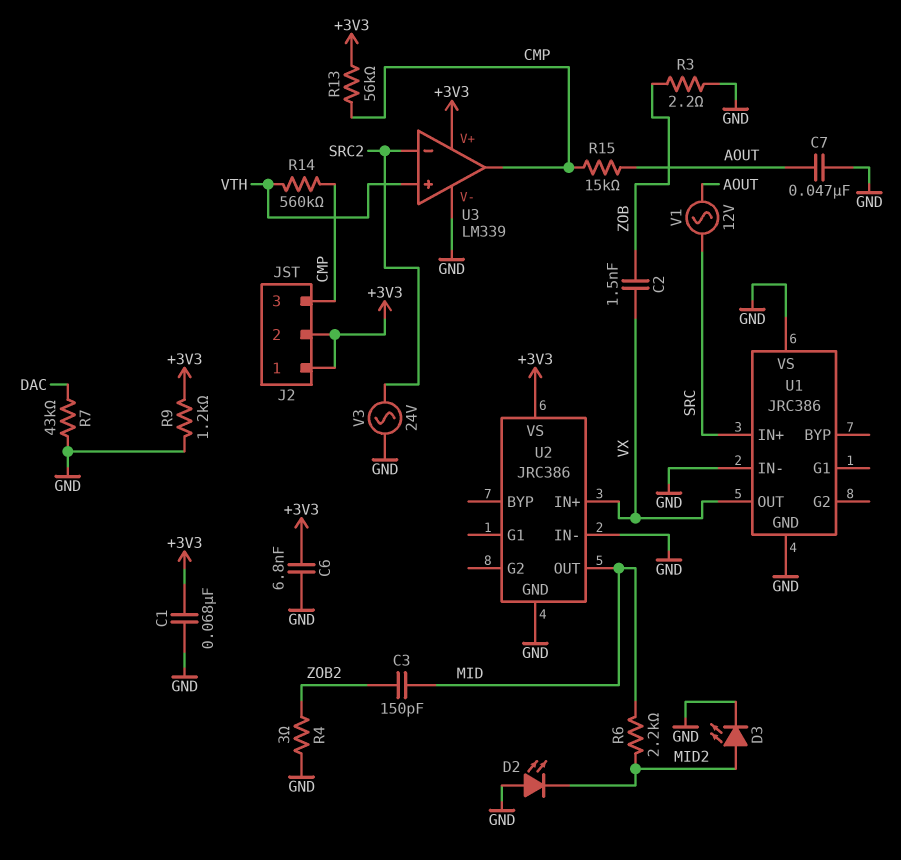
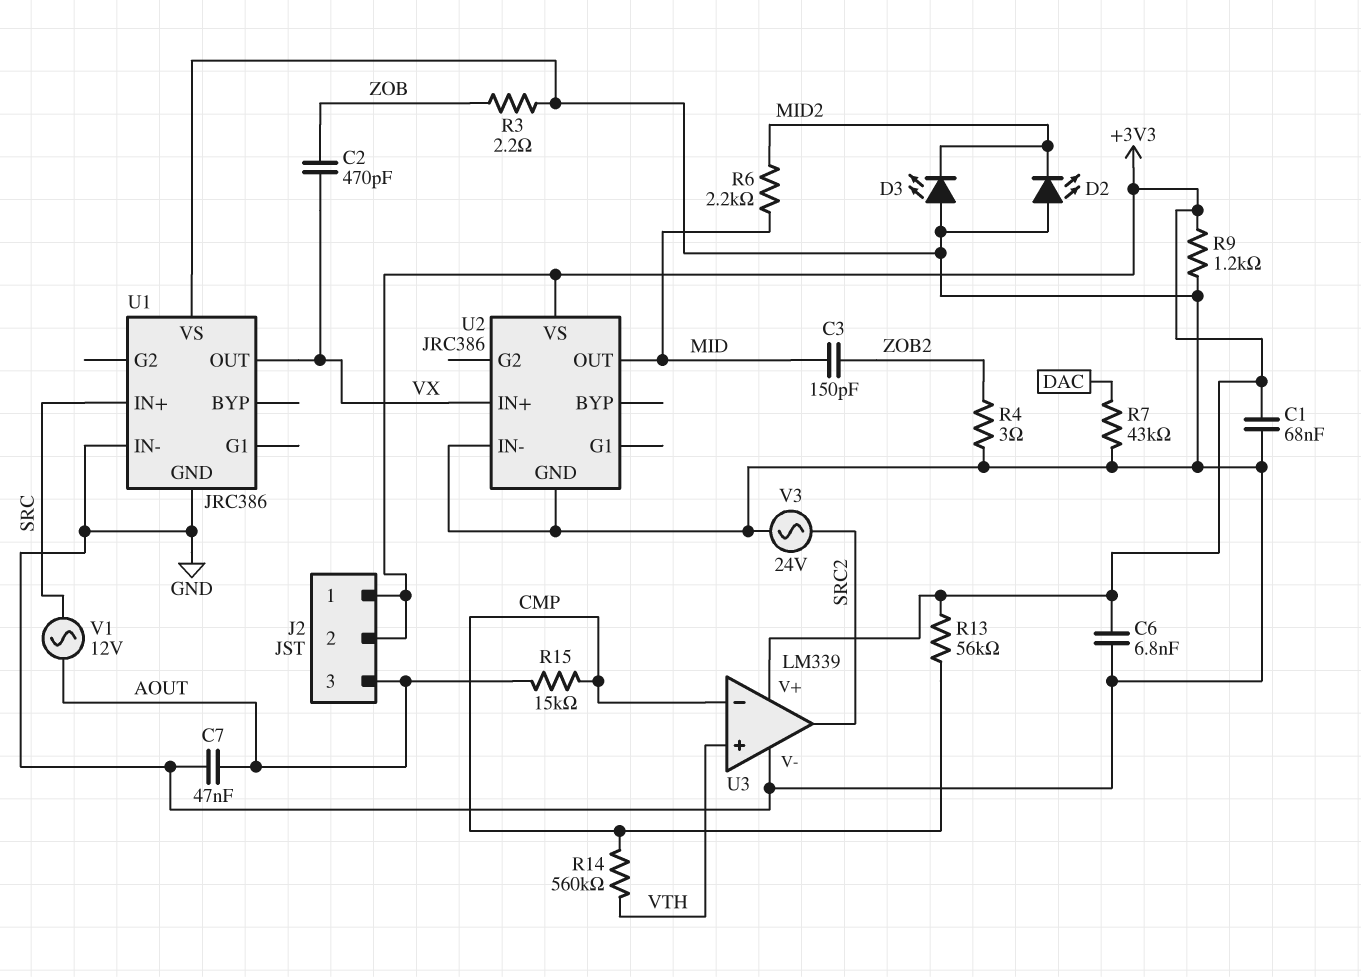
C2: 1.5nF (VX, ZOB) -> 470pF (VX, ZOB)
D3: LED (A MID2, K GND) -> LED (A GND, K MID2)
J2 pin 3: CMP -> AOUT
U3 pin in-: SRC2 -> CMP
U3 pin out: CMP -> SRC2

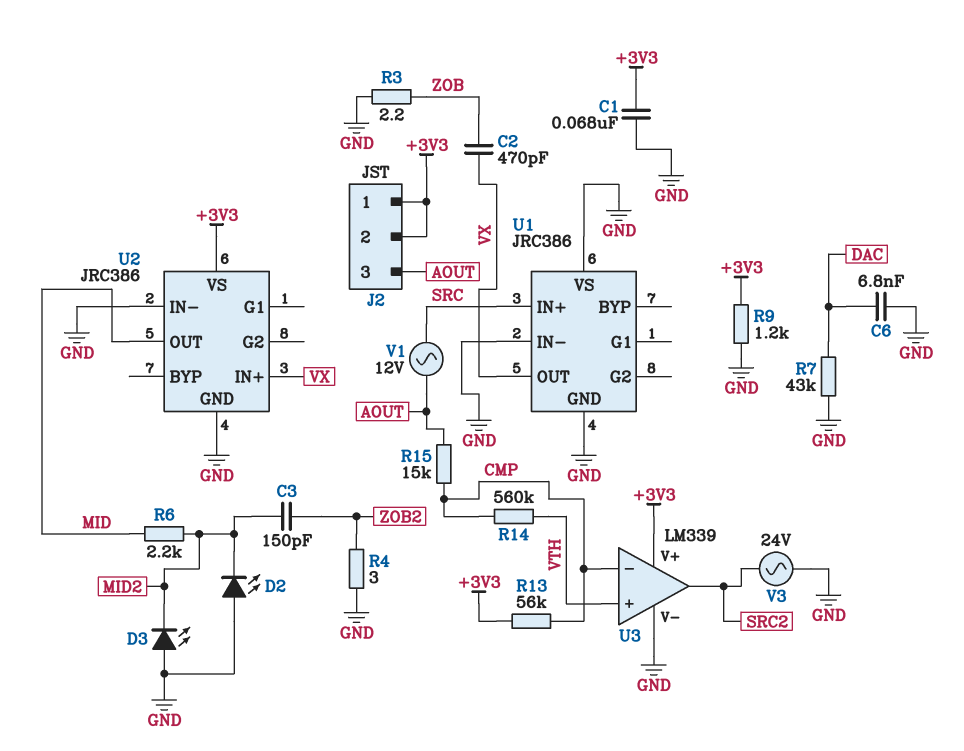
C3: 150pF (MID, ZOB2) -> 150pF (MID2, ZOB2)
C6: 6.8nF (+3V3, GND) -> 6.8nF (DAC, GND)
C7: 47nF (AOUT, GND) -> none

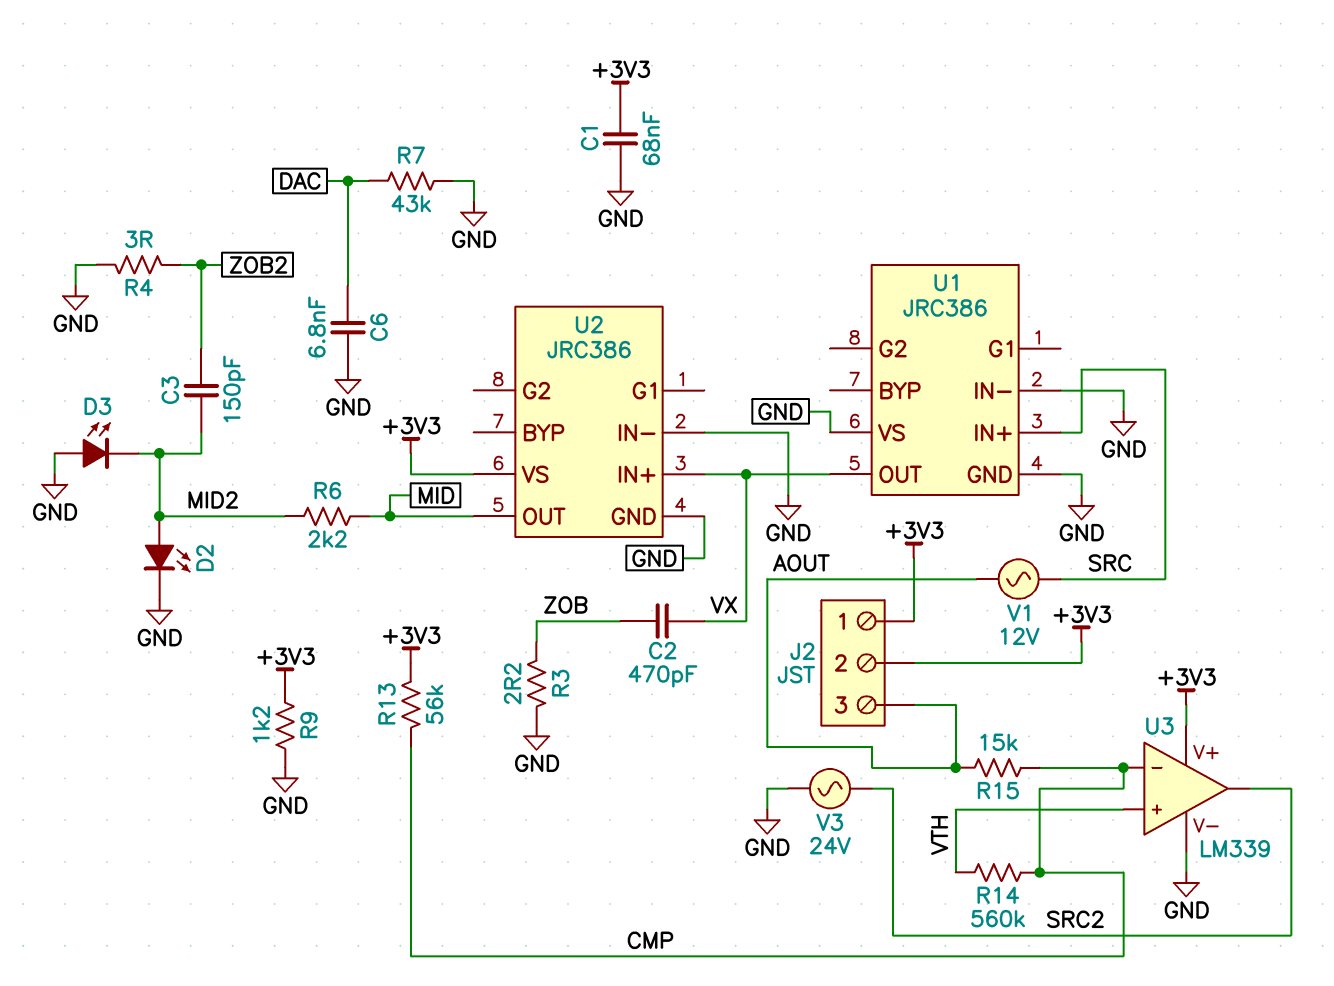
D2: LED (A GND, K MID2) -> LED (A MID2, K GND)

